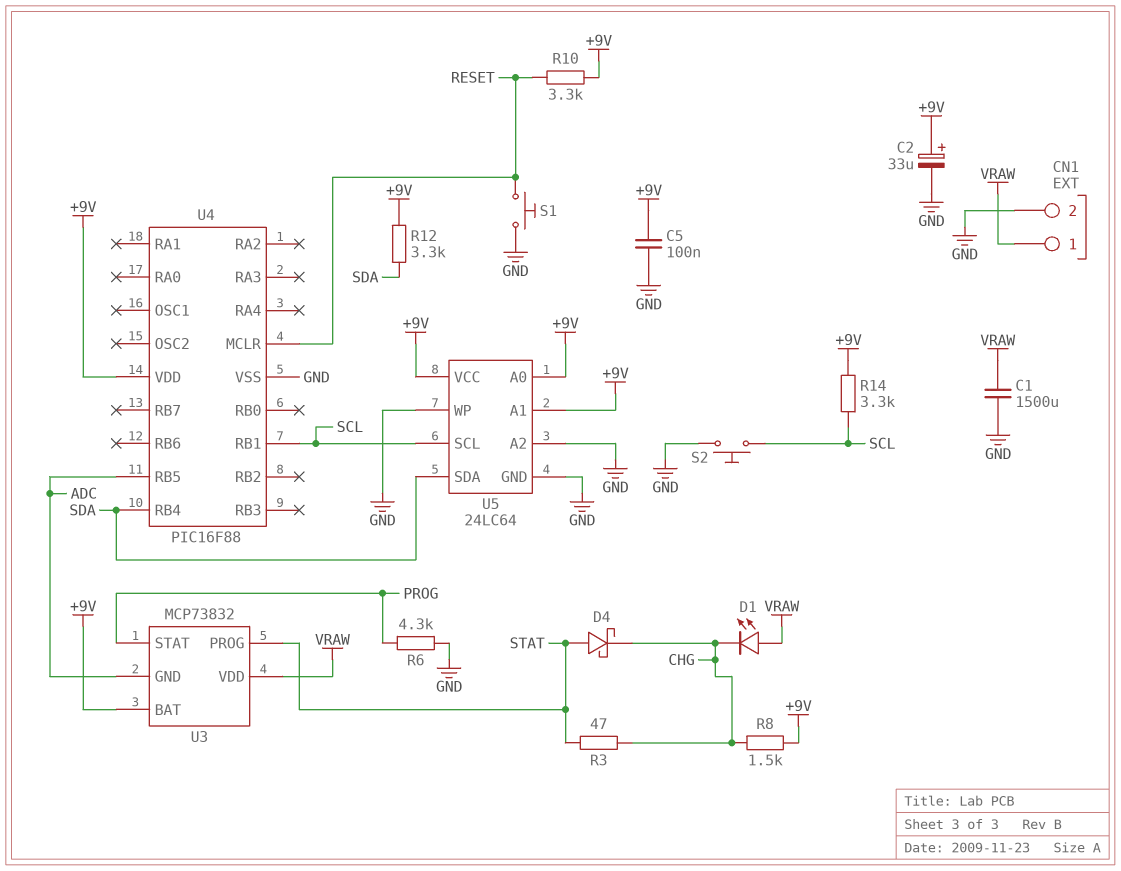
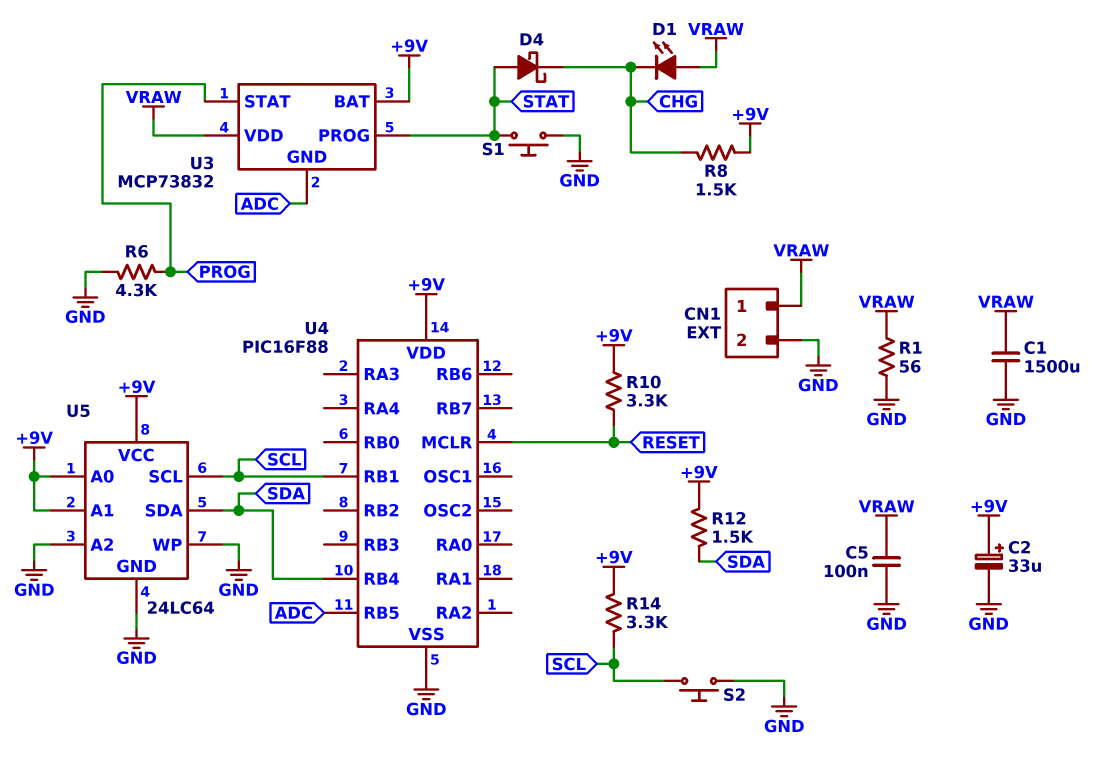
C5: 100nF (+9V, GND) -> 100nF (GND, VRAW)
R1: none -> 56 (GND, VRAW)
R3: 47 (CHG, STAT) -> none
R12: 3.3k (+9V, SDA) -> 1.5k (+9V, SDA)
S1: button (GND, RESET) -> button (GND, STAT)

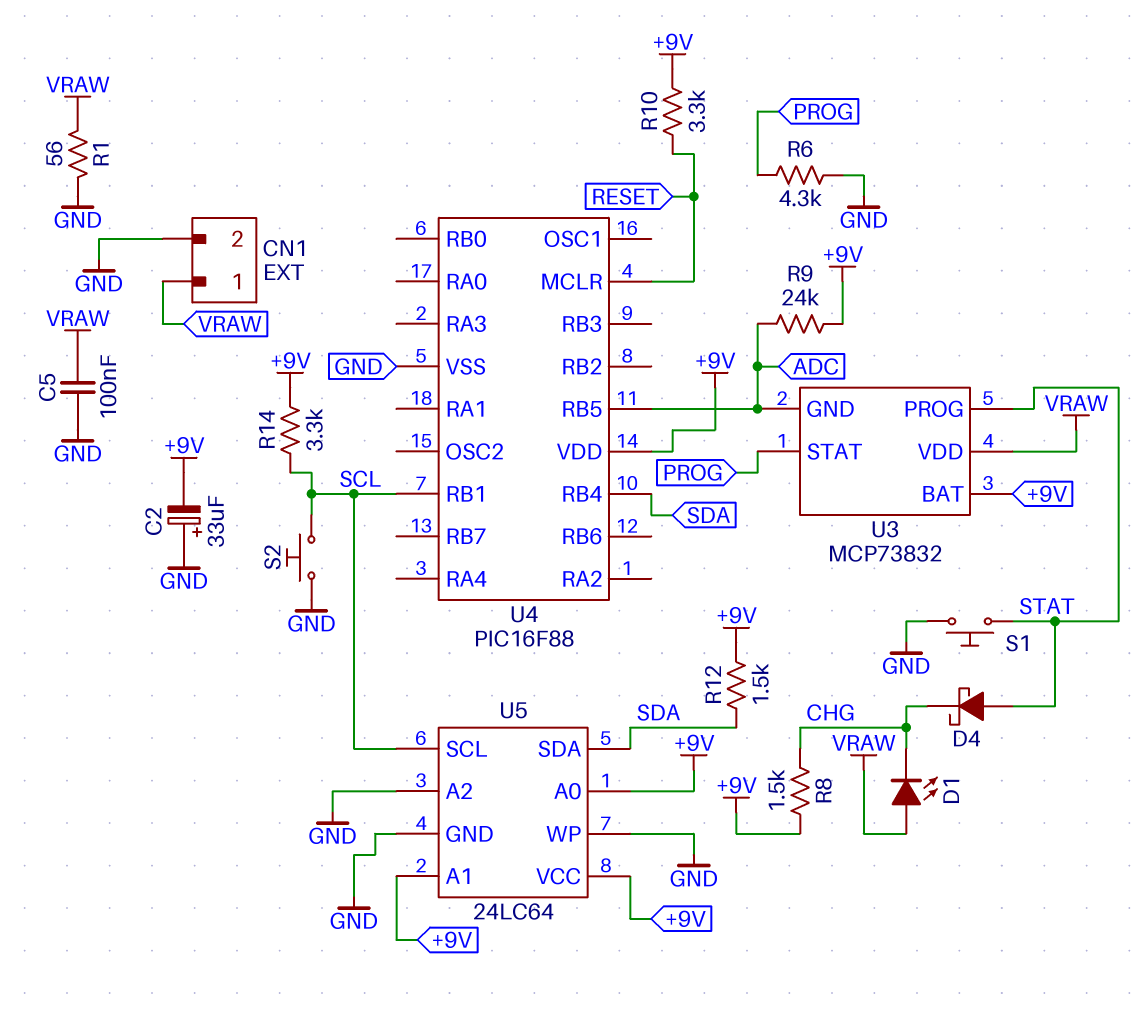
C1: 1500uF (GND, VRAW) -> none
C2: 33uF (plus +9V, minus GND) -> 33uF (plus GND, minus +9V)
R9: none -> 24k (+9V, ADC)

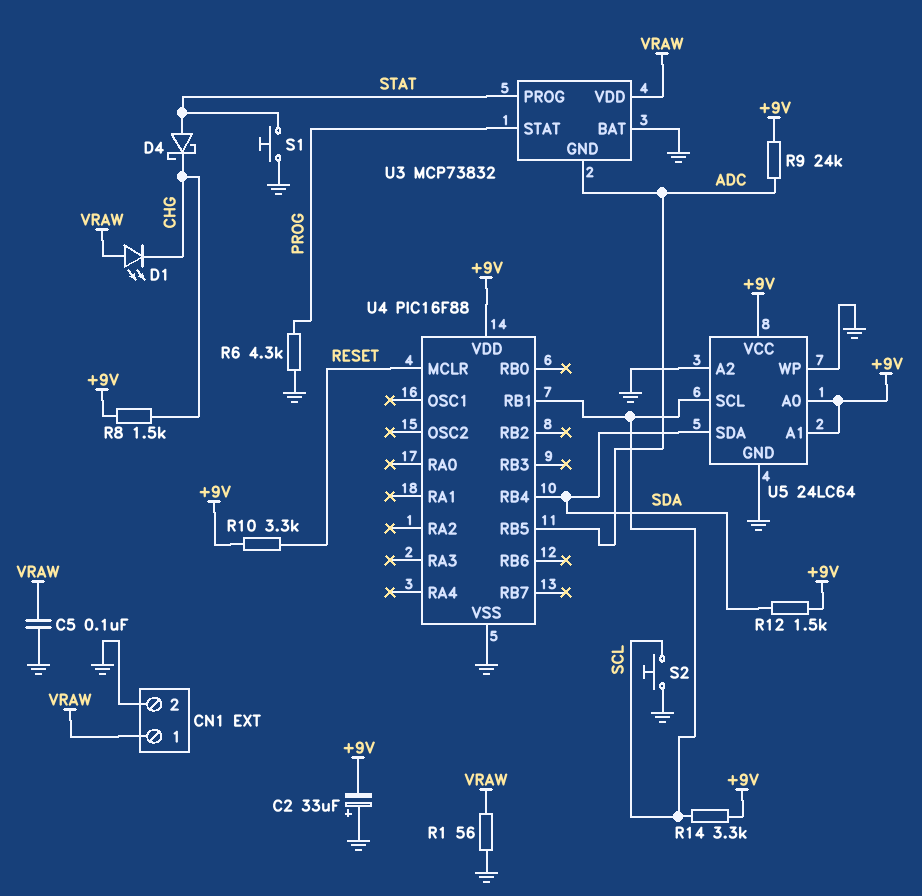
U3 pin BAT: +9V -> GND

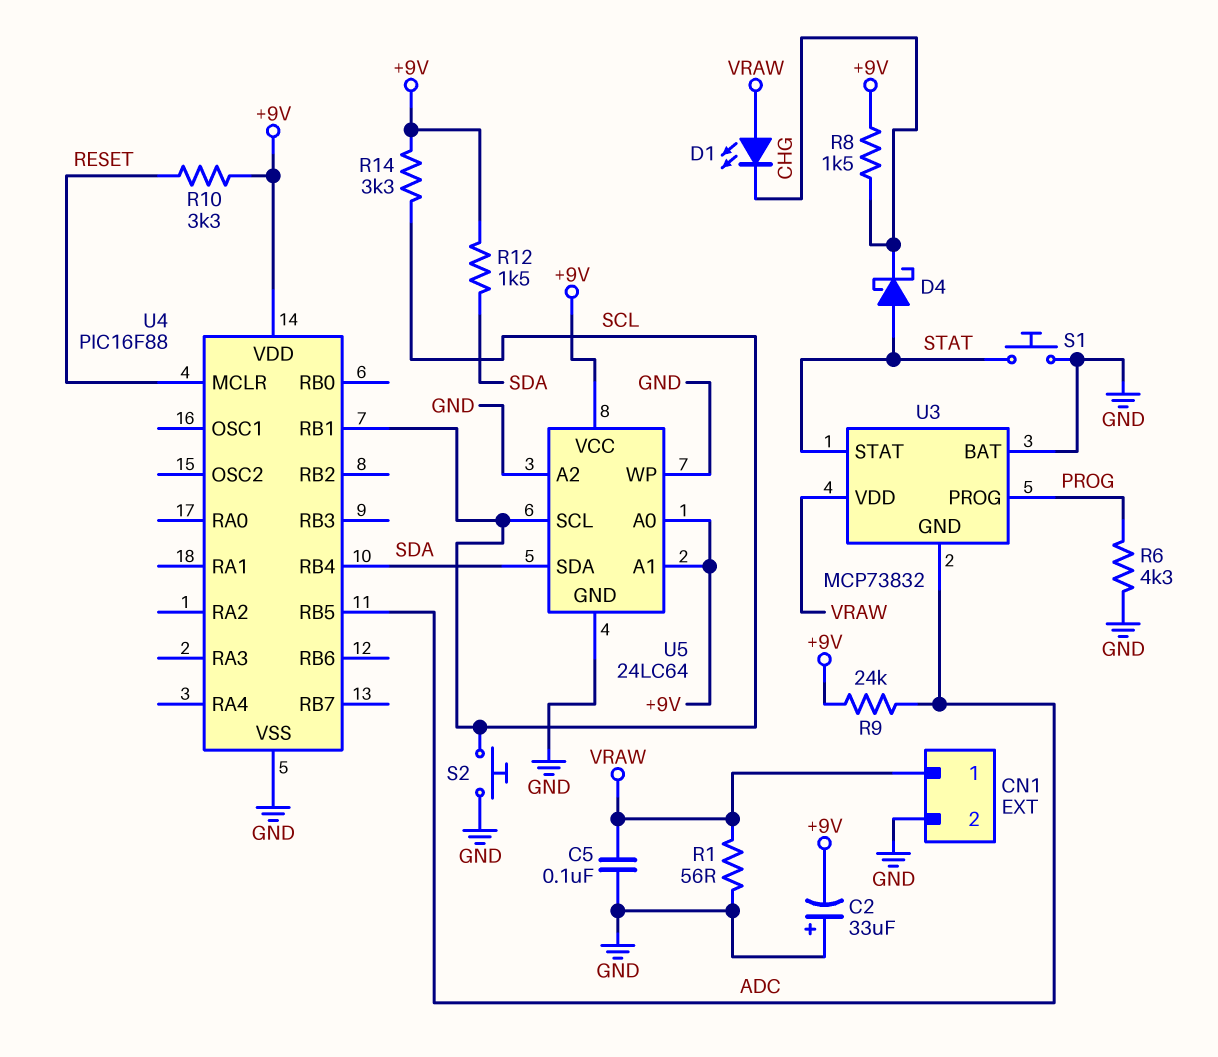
U3 pin PROG: STAT -> PROG
U3 pin STAT: PROG -> STAT

